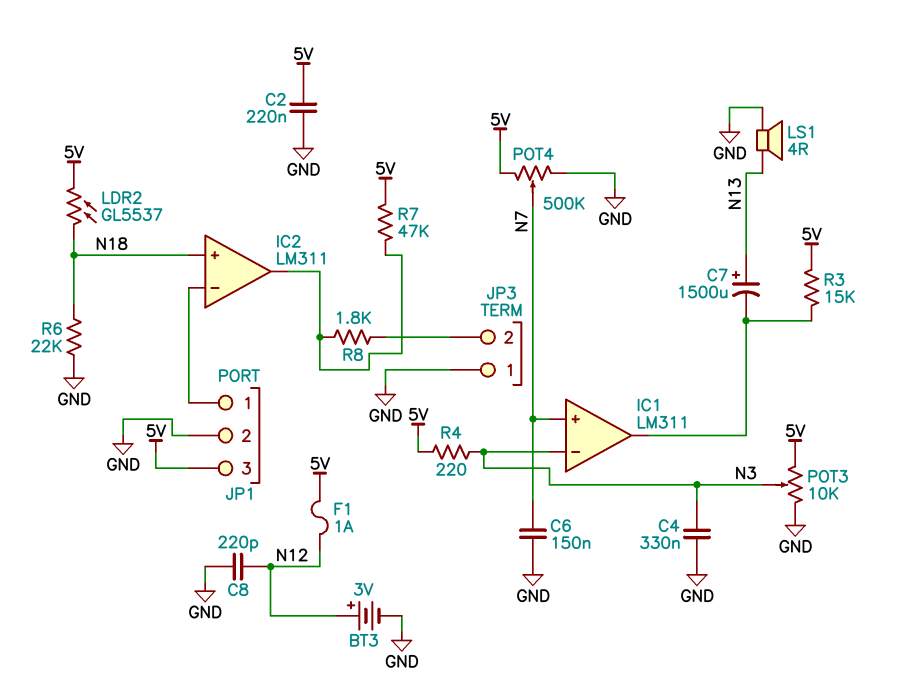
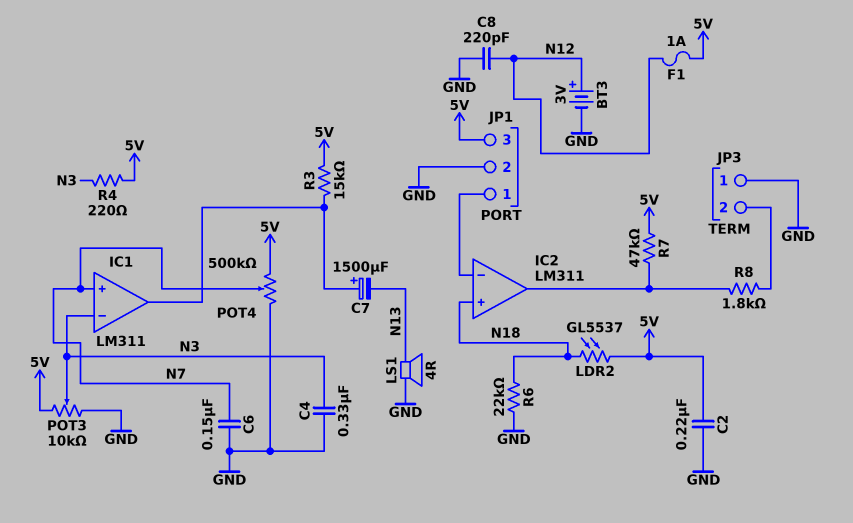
C7: 1500uF (plus N13, minus IC1/out) -> 1500uF (plus IC1/out, minus N13)

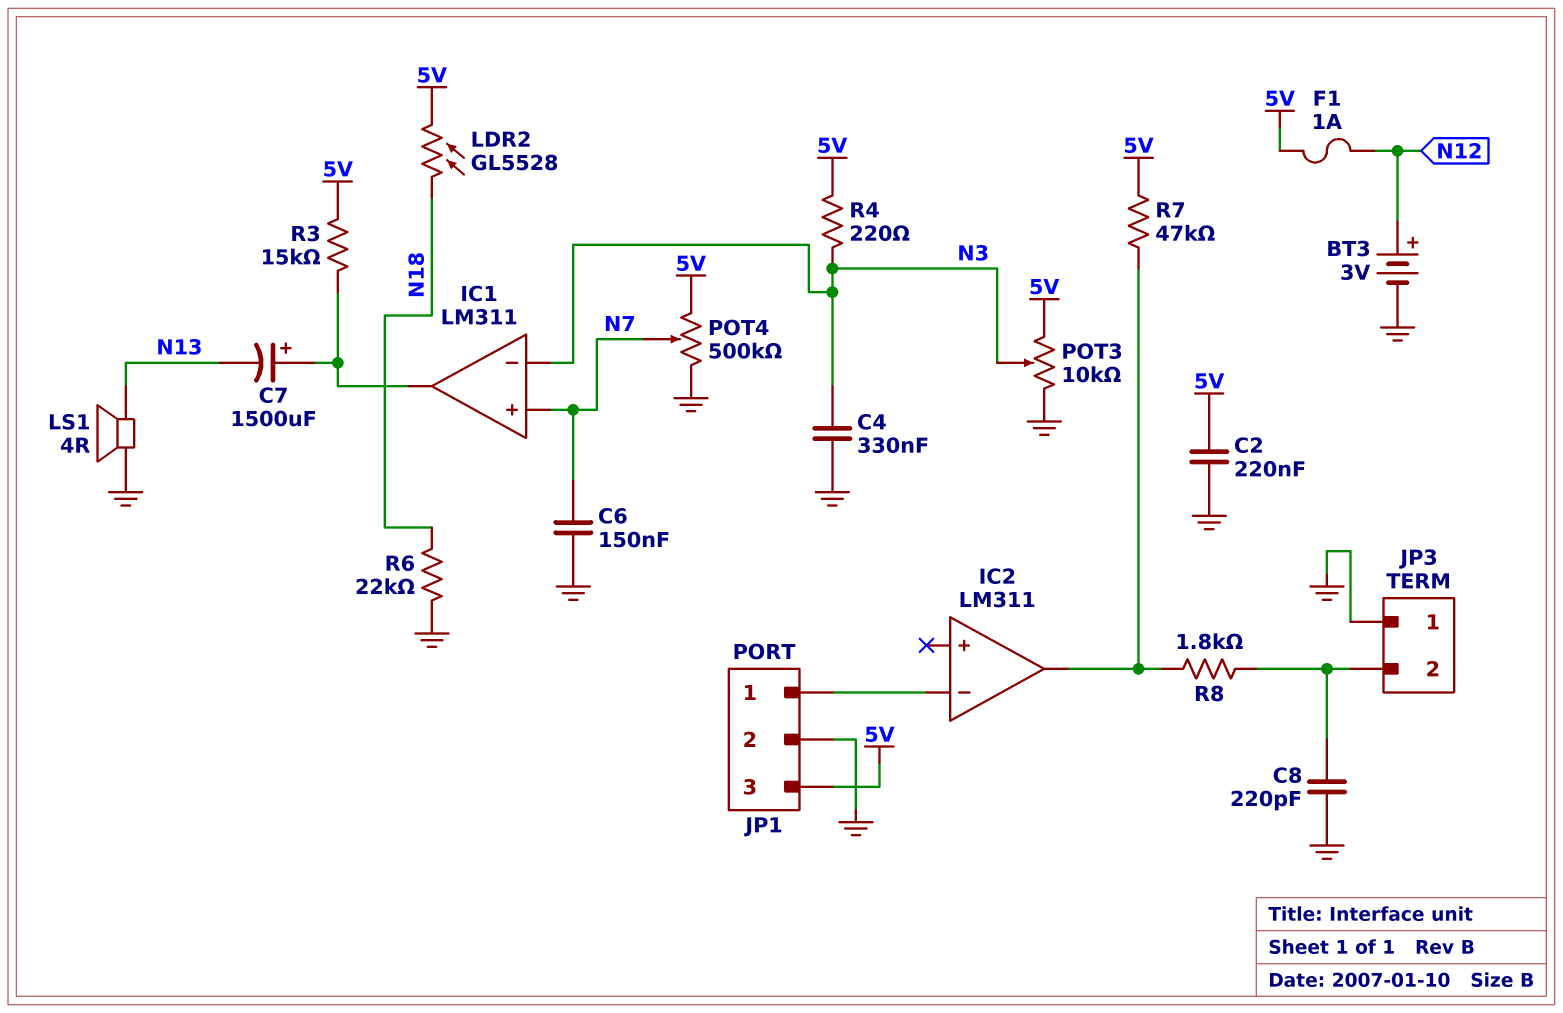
C8: 220pF (GND, N12) -> 220pF (GND, JP3/2)
IC2 pin in+: N18 -> none
LDR2: GL5537 (5V, N18) -> GL5528 (5V, N18)

